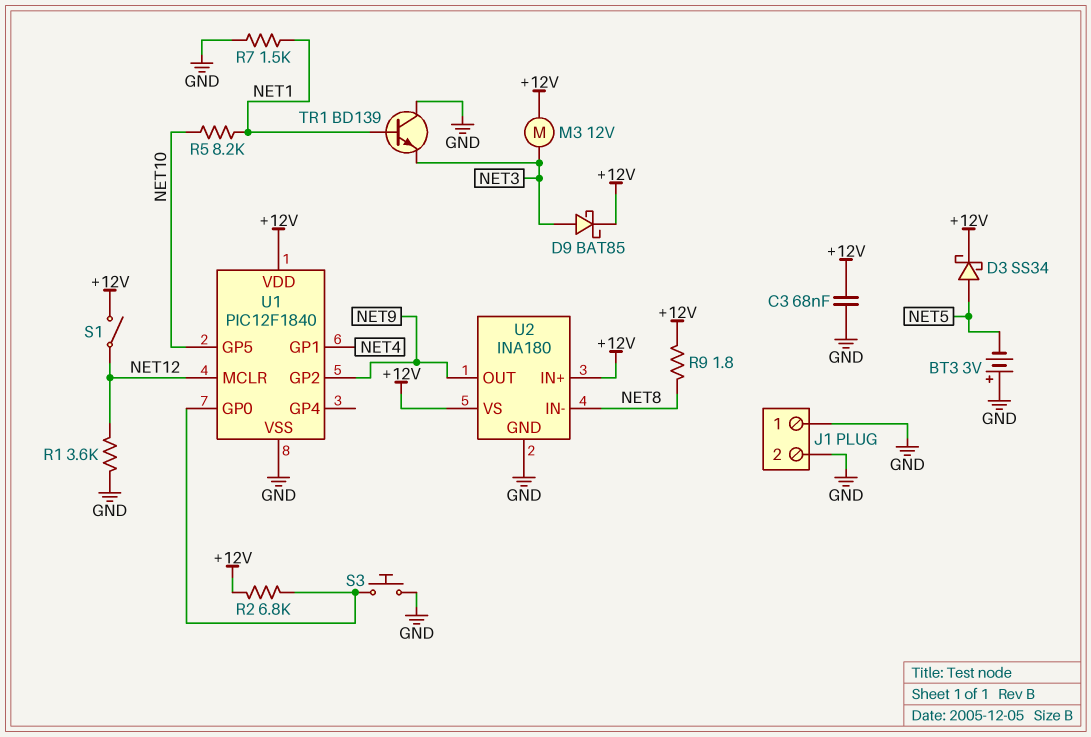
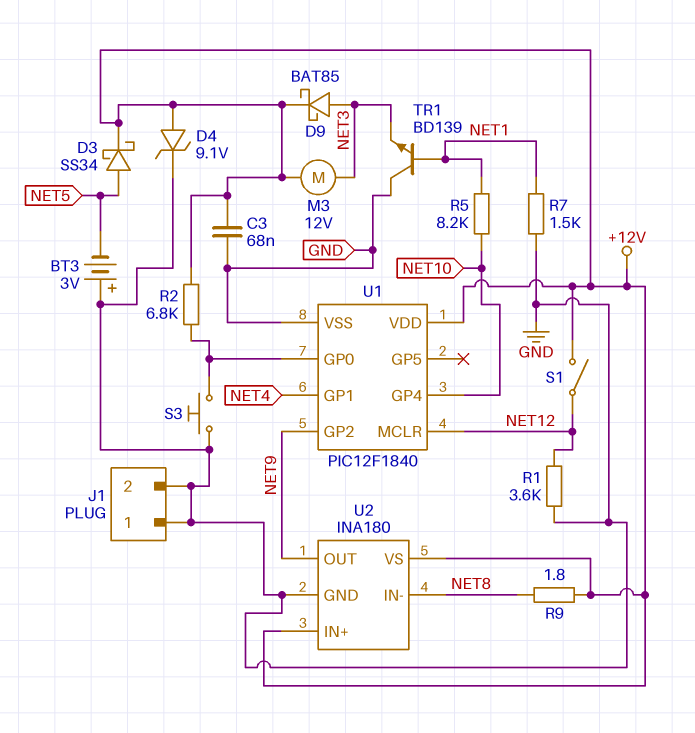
D4: none -> zener 9.1V (A +12V, K GND)
U1 pin GP4: none -> NET10
U1 pin GP5: NET10 -> none

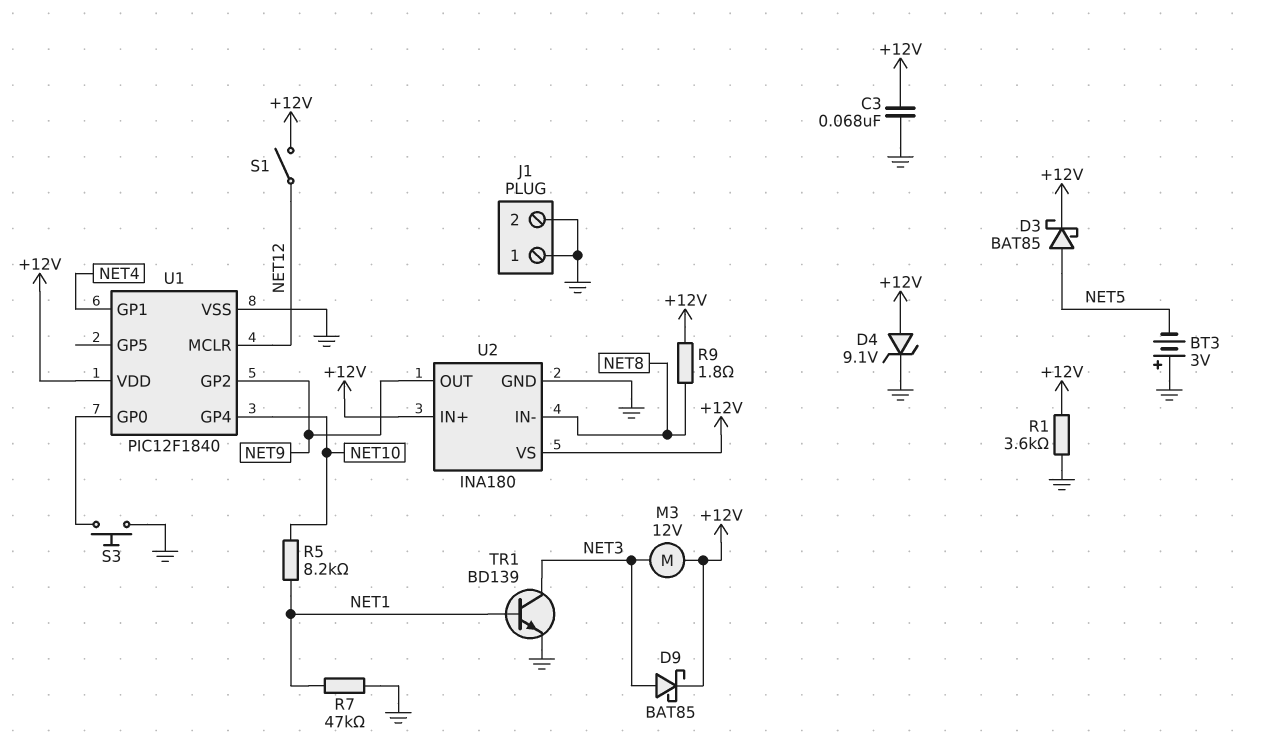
D3: schottky SS34 (A NET5, K +12V) -> schottky BAT85 (A NET5, K +12V)
R1: 3.6k (GND, NET12) -> 3.6k (+12V, GND)
R2: 6.8k (+12V, U1/GP0) -> none
R7: 1.5k (GND, NET1) -> 47k (GND, NET1)
TR1: NPN BD139 (B NET1, C GND, E NET3) -> NPN BD139 (B NET1, C NET3, E GND)

